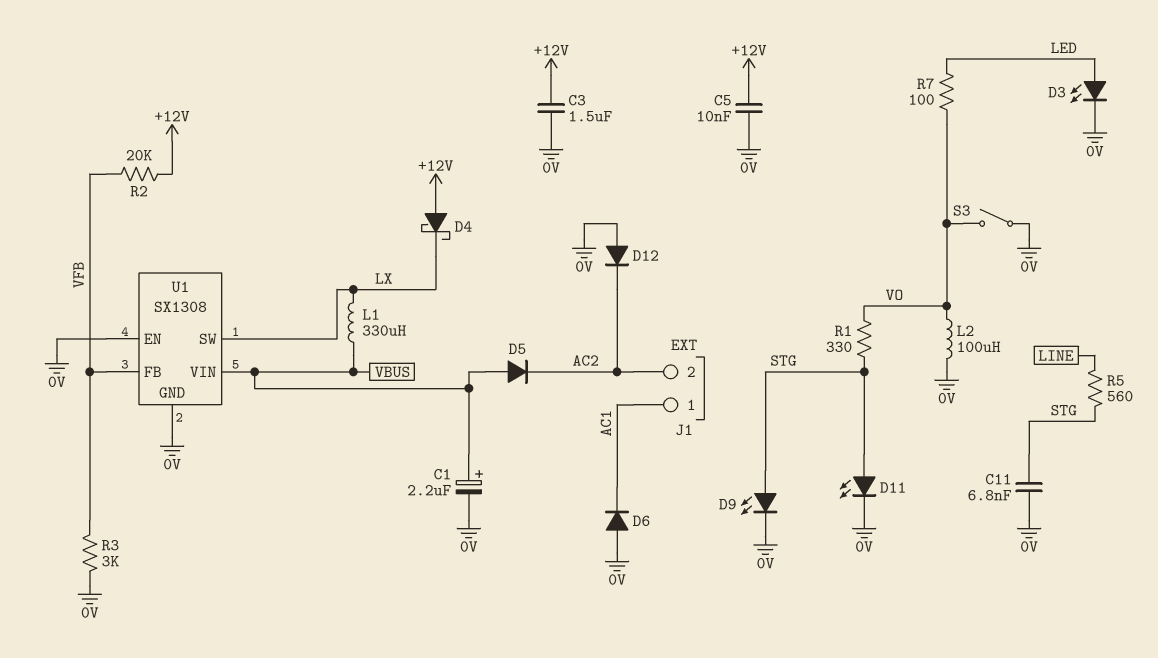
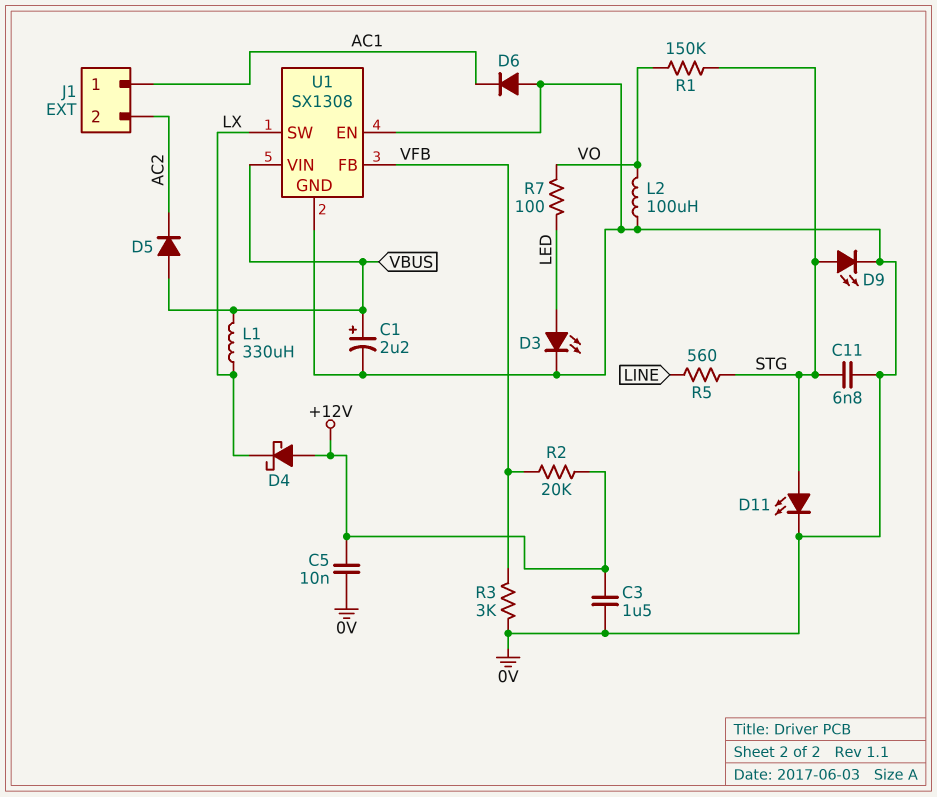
D12: diode (A 0V, K AC2) -> none
R1: 330 (STG, VO) -> 150k (STG, VO)
S3: switch (0V, VO) -> none

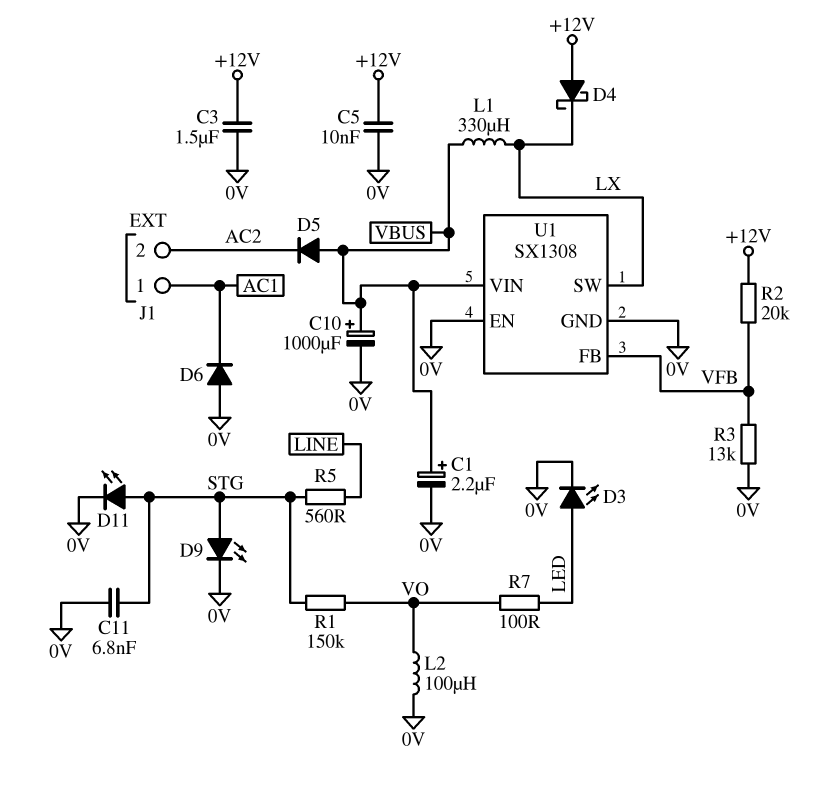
C10: none -> 1000uF (plus VBUS, minus 0V)
R3: 3k (0V, VFB) -> 13k (0V, VFB)

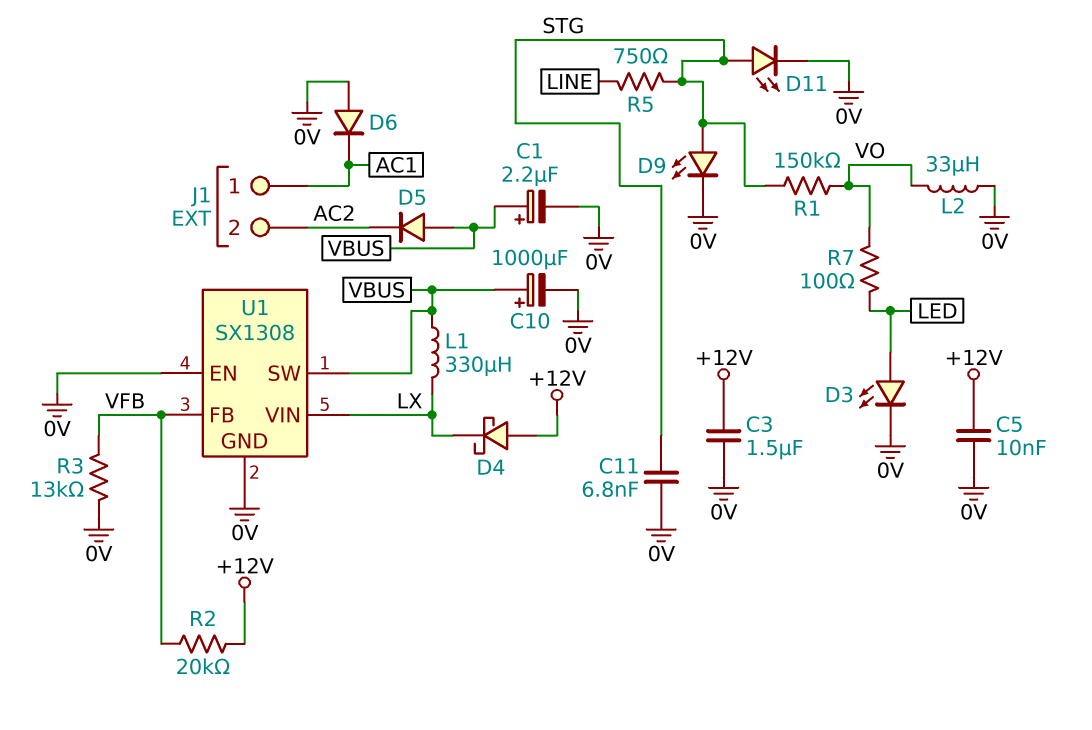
L2: 100uH (0V, VO) -> 33uH (0V, VO)
R5: 560 (LINE, STG) -> 750 (LINE, STG)
U1 pin SW: LX -> VBUS
U1 pin VIN: VBUS -> LX

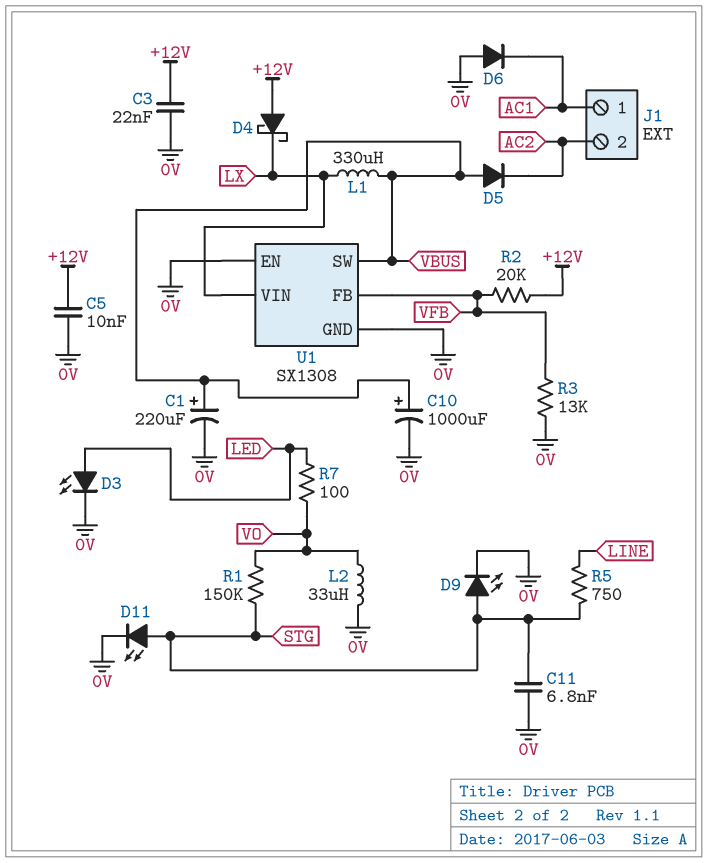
C1: 2.2uF (plus VBUS, minus 0V) -> 220uF (plus VBUS, minus 0V)
C3: 1.5uF (+12V, 0V) -> 22nF (+12V, 0V)

